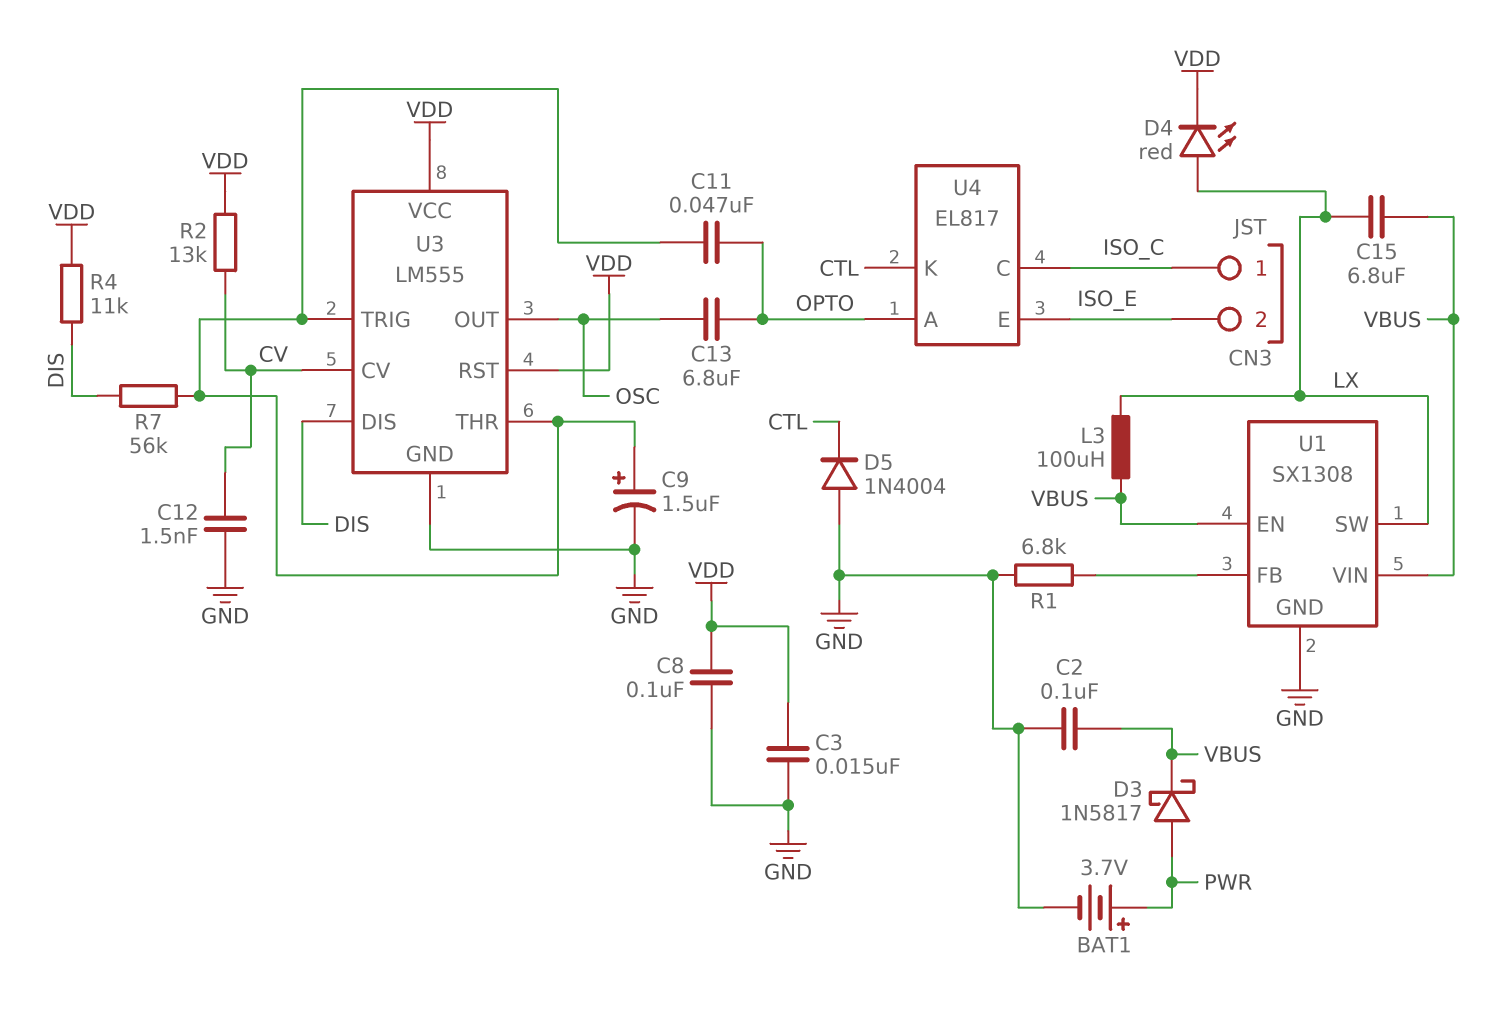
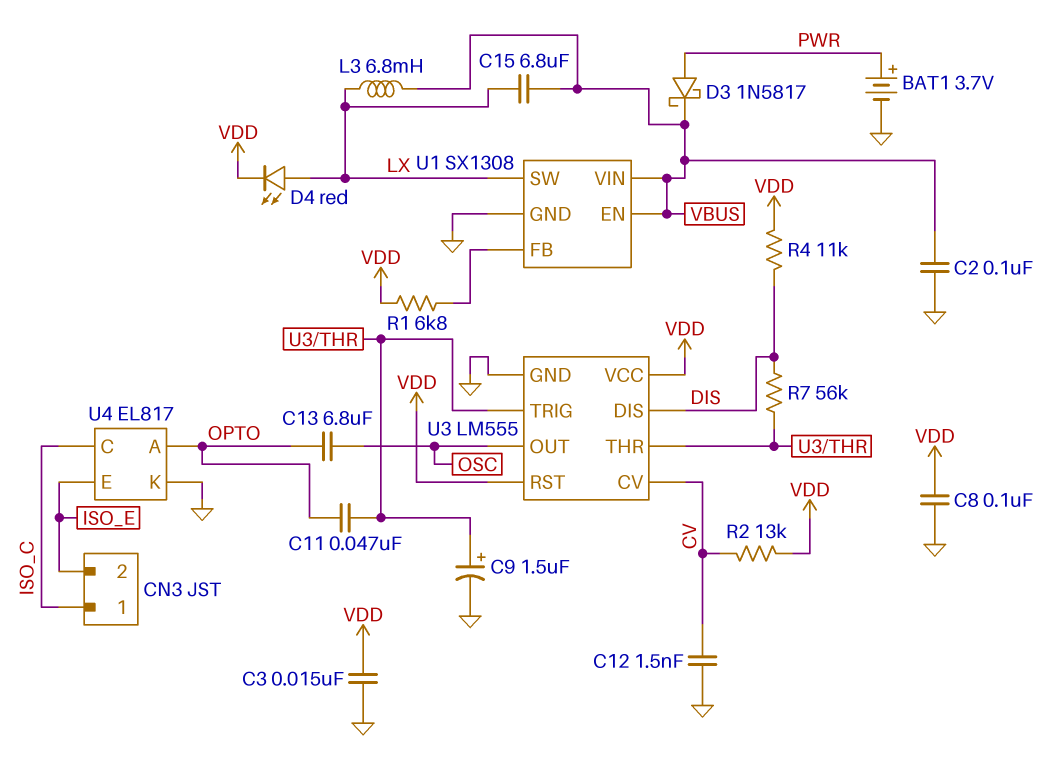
D5: diode 1N4004 (A GND, K CTL) -> none
L3: 100uH (LX, VBUS) -> 6.8mH (LX, VBUS)
R1: 6.8k (GND, U1/FB) -> 6.8k (U1/FB, VDD)
U4 pin K: CTL -> GND

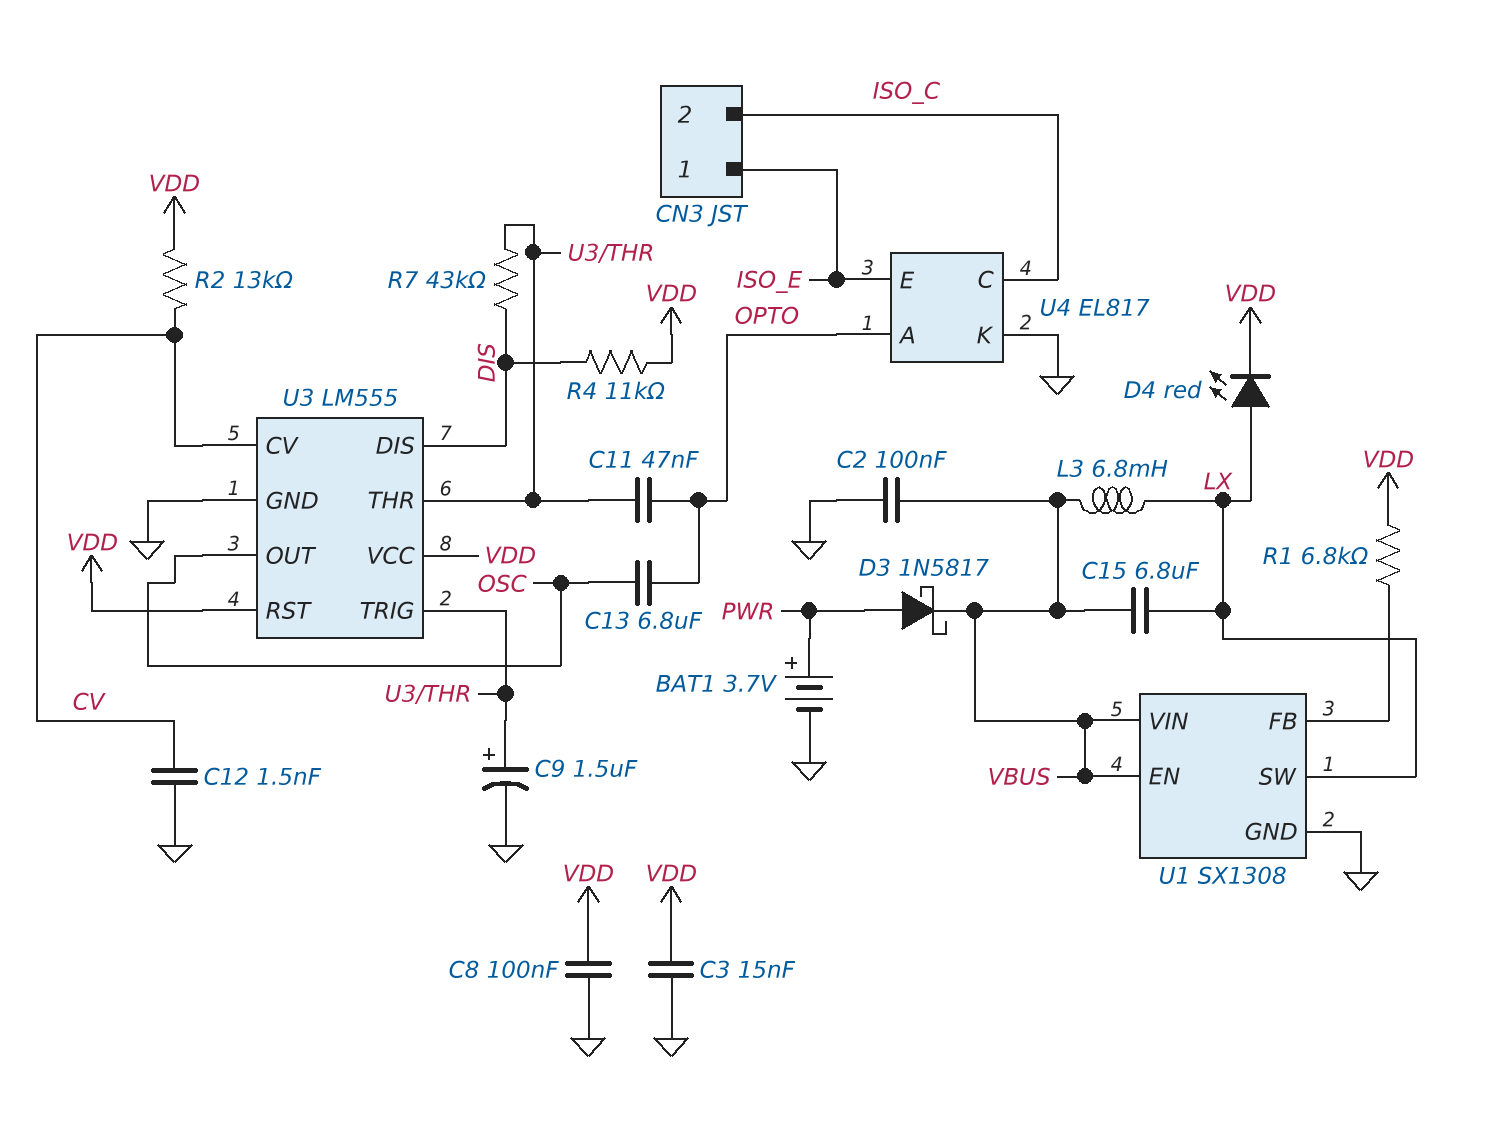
CN3 pin 1: ISO_C -> ISO_E
CN3 pin 2: ISO_E -> ISO_C
R7: 56k (DIS, U3/THR) -> 43k (DIS, U3/THR)

